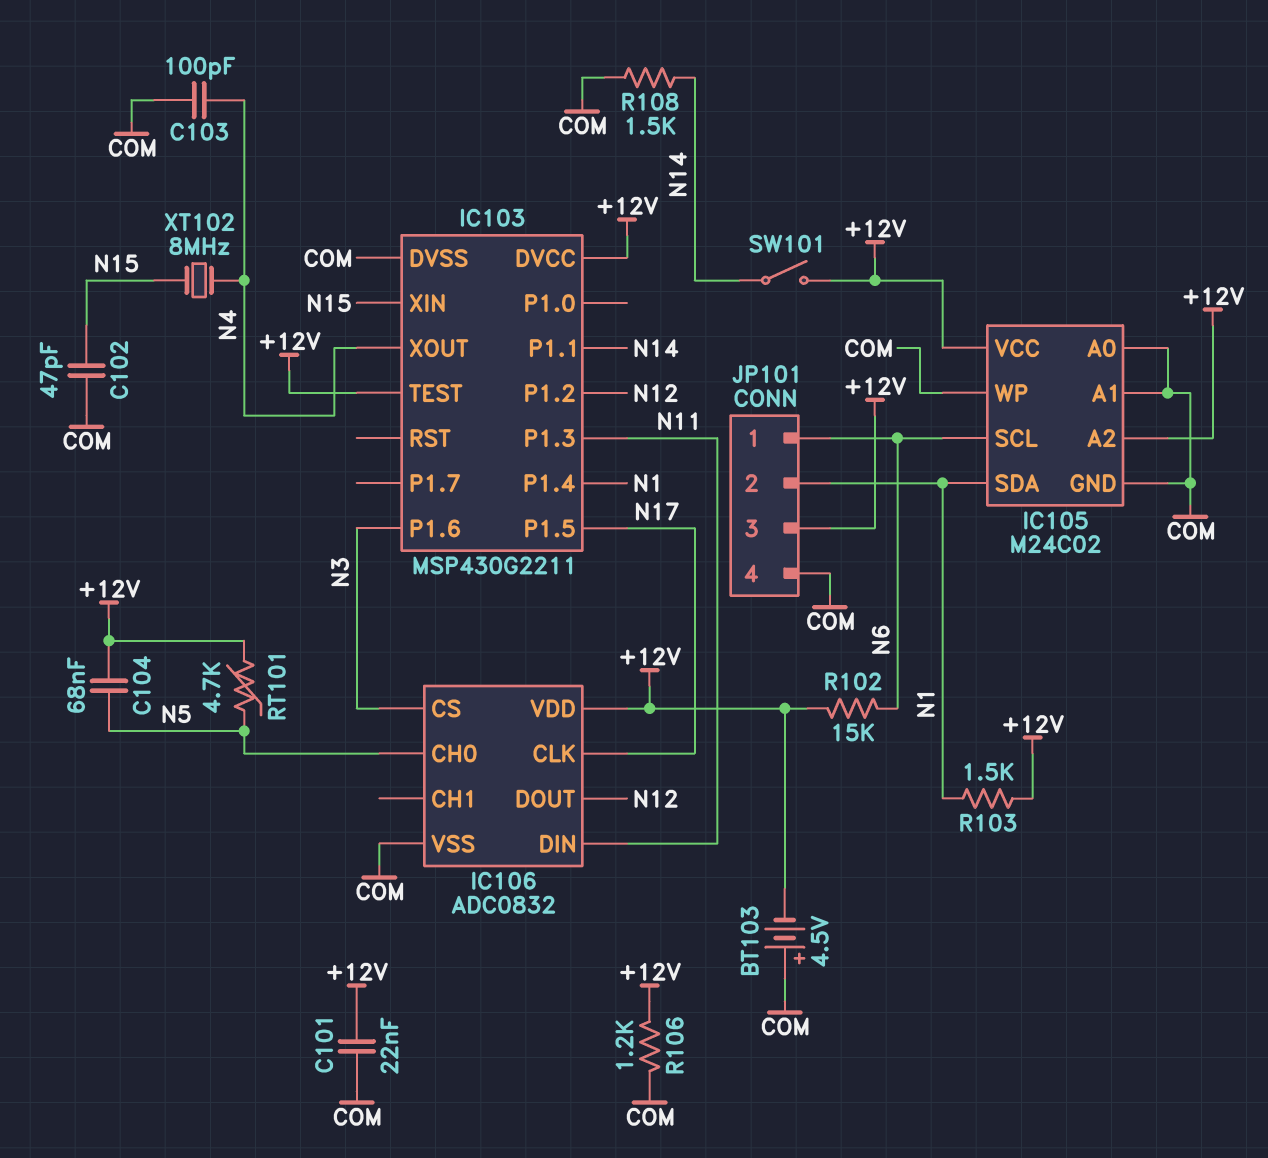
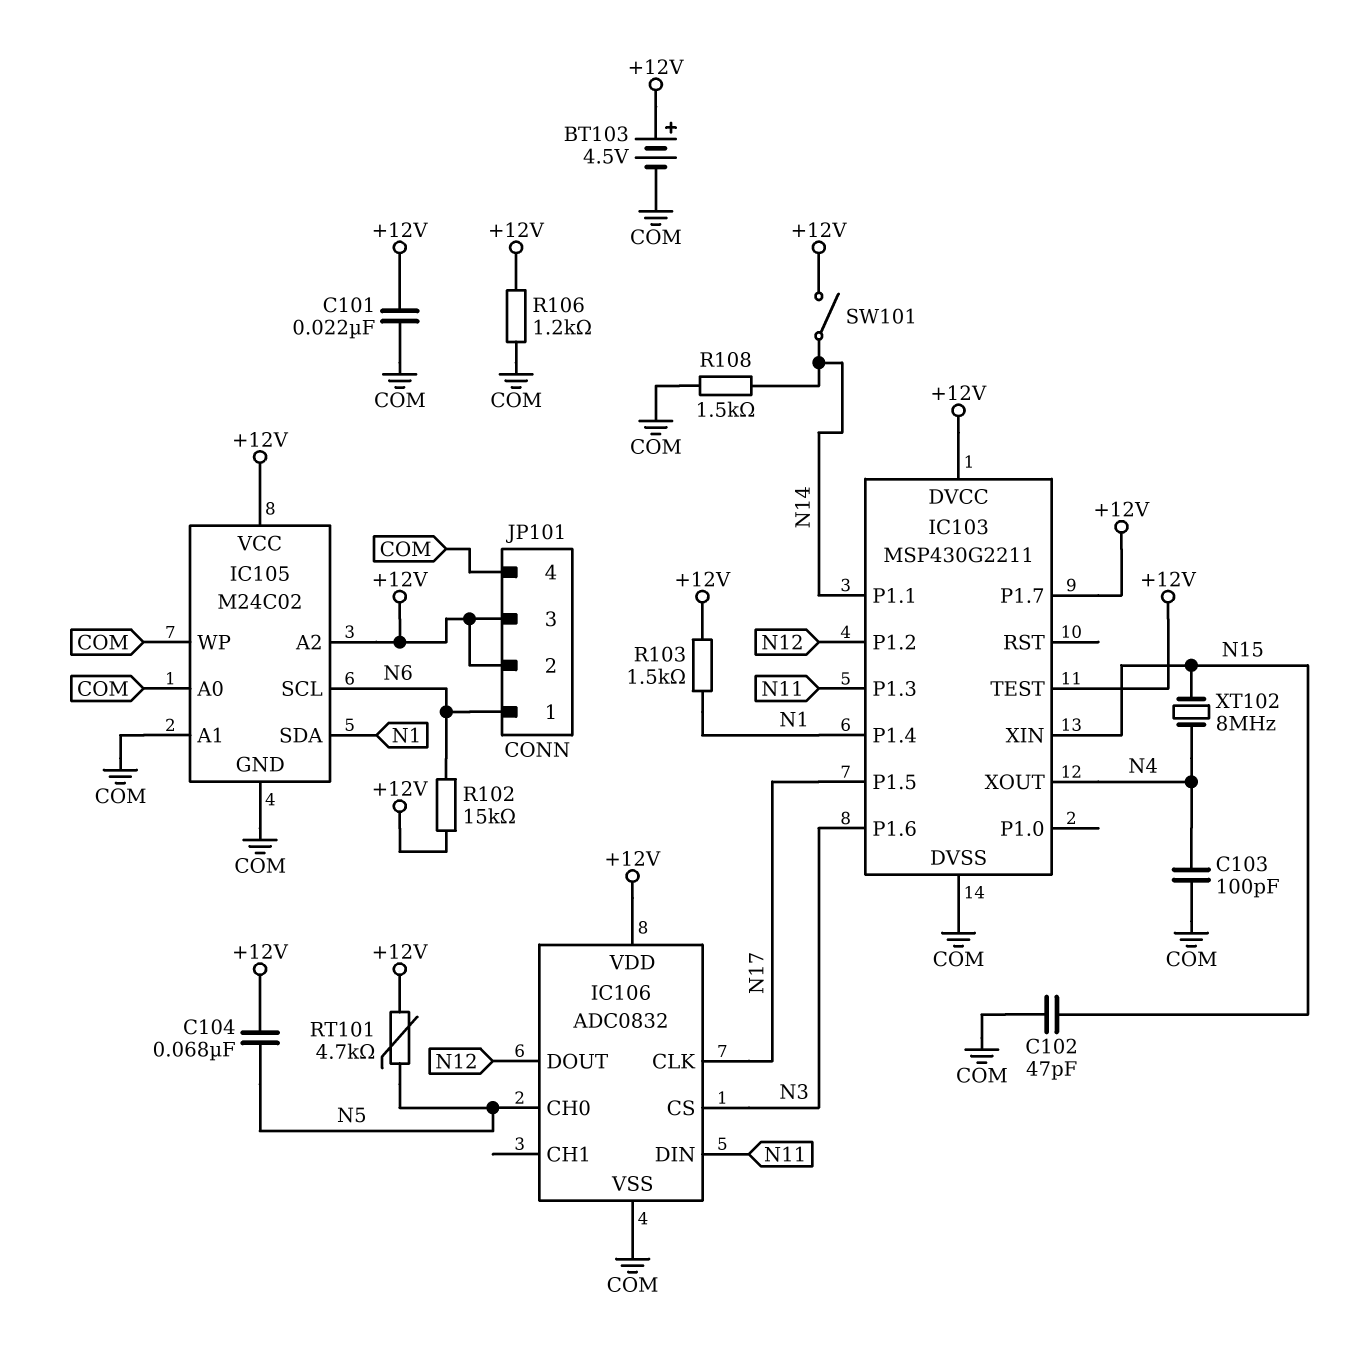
BT103: 4.5V (plus COM, minus +12V) -> 4.5V (plus +12V, minus COM)
IC103 pin P1.7: none -> +12V
JP101 pin 2: N1 -> +12V

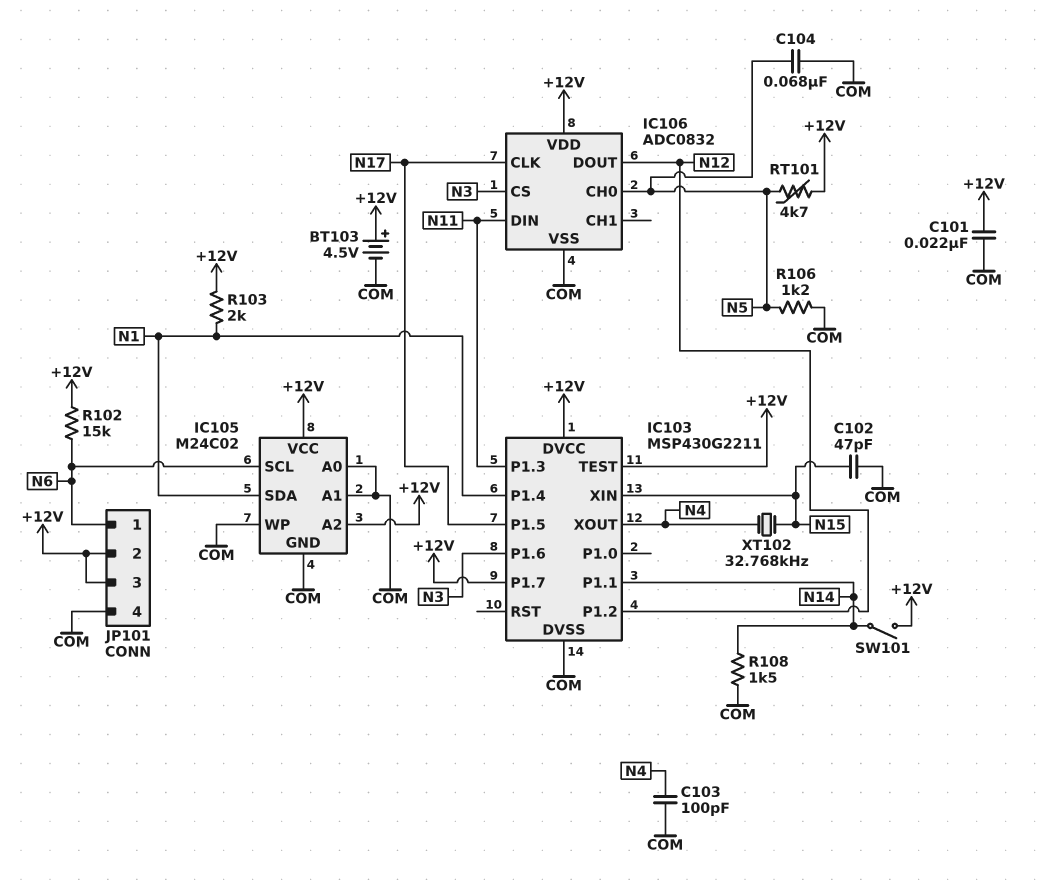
C104: 68nF (+12V, N5) -> 68nF (COM, N5)
R103: 1.5k (+12V, N1) -> 2k (+12V, N1)
R106: 1.2k (+12V, COM) -> 1.2k (COM, N5)
XT102: 8MHz (N4, N15) -> 32.768kHz (N4, N15)

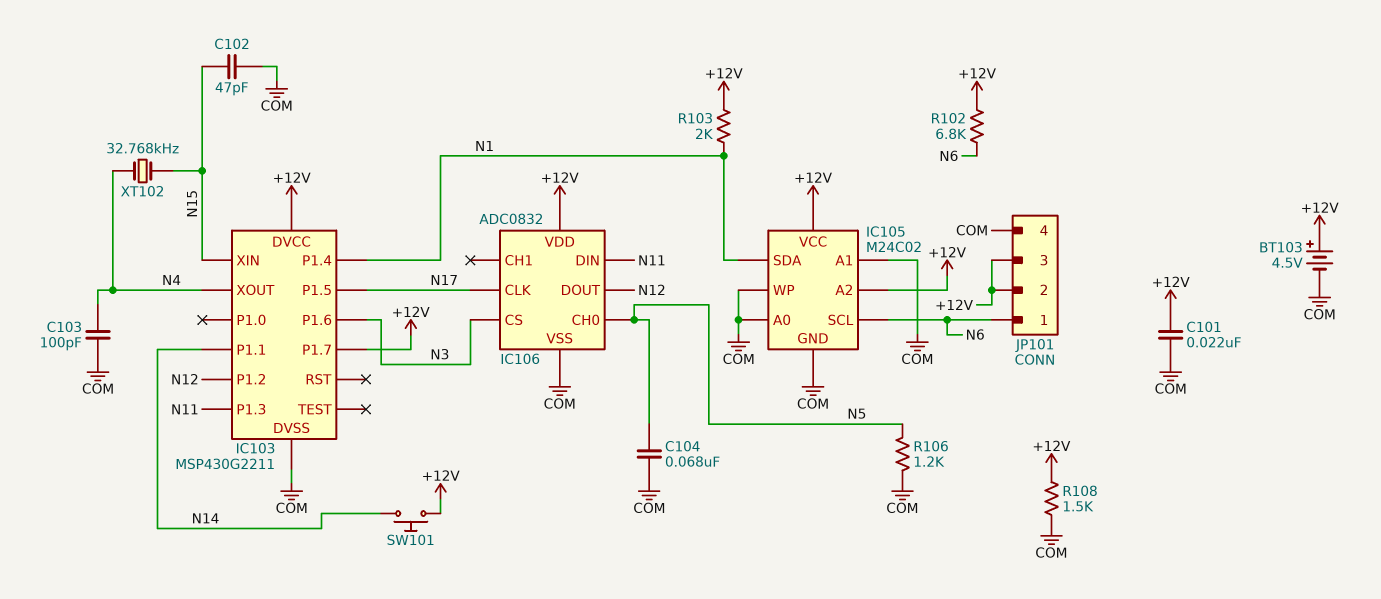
IC103 pin TEST: +12V -> none
R102: 15k (+12V, N6) -> 6.8k (+12V, N6)
R108: 1.5k (COM, N14) -> 1.5k (+12V, COM)
RT101: 4.7k (+12V, N5) -> none
SW101: switch (+12V, N14) -> button (+12V, N14)

